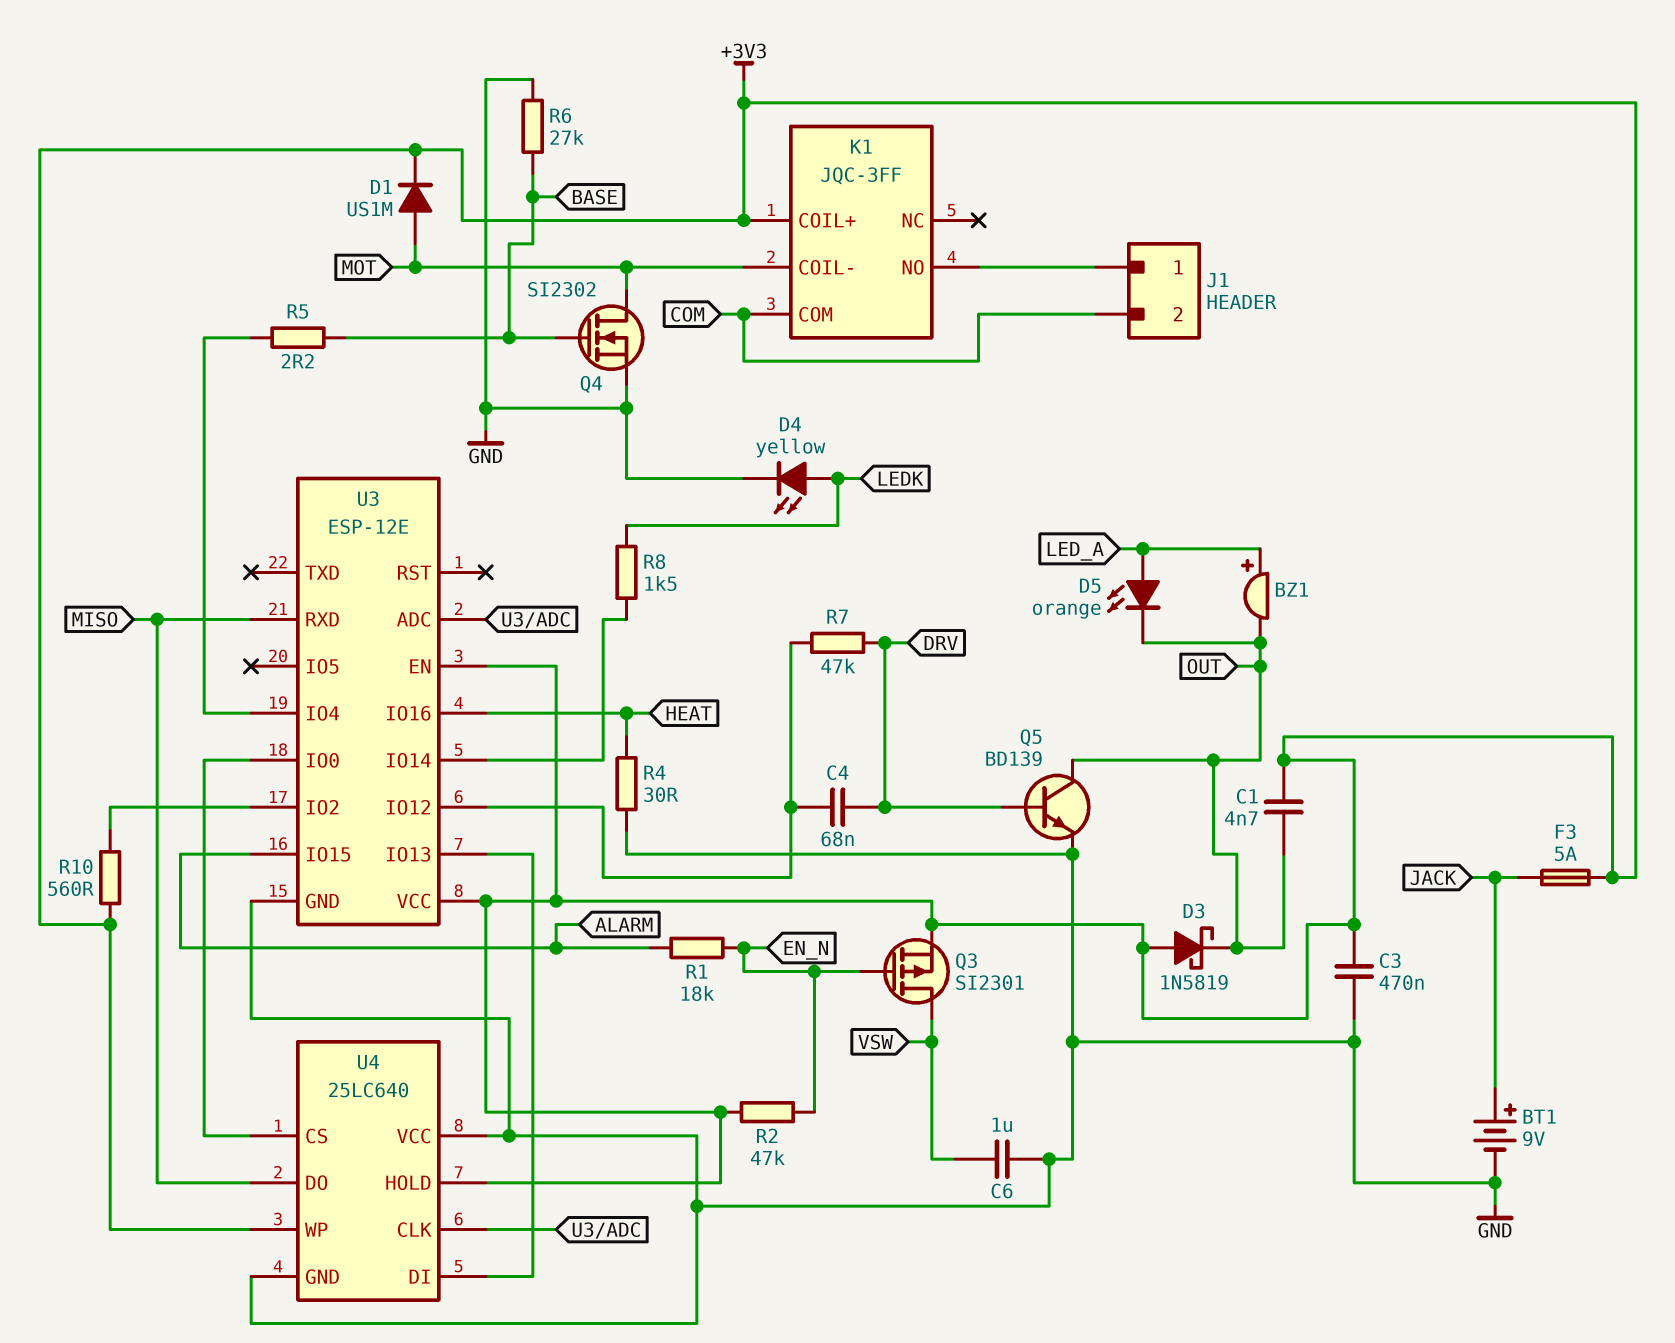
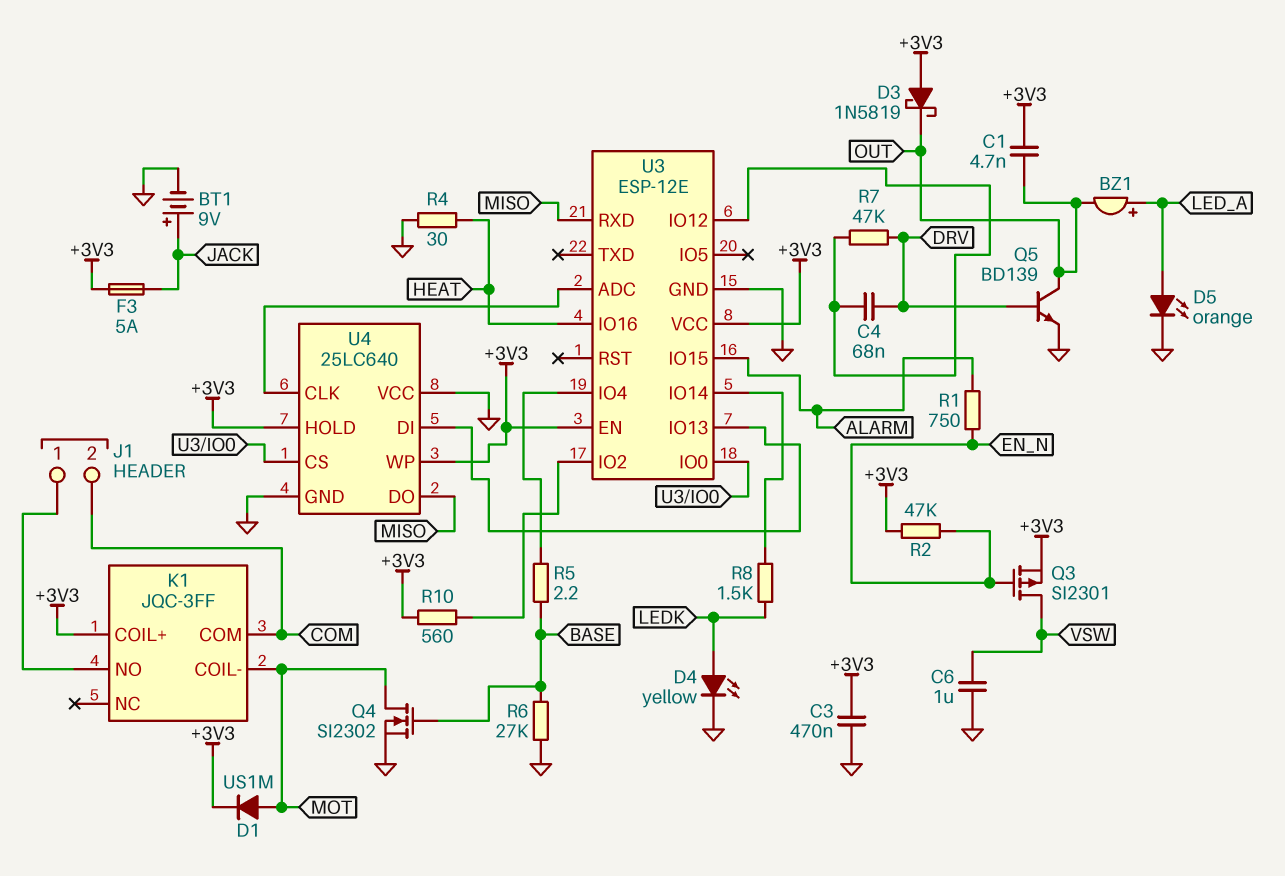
D5: LED orange (A LED_A, K OUT) -> LED orange (A LED_A, K GND)
R1: 18k (ALARM, EN_N) -> 750 (ALARM, EN_N)

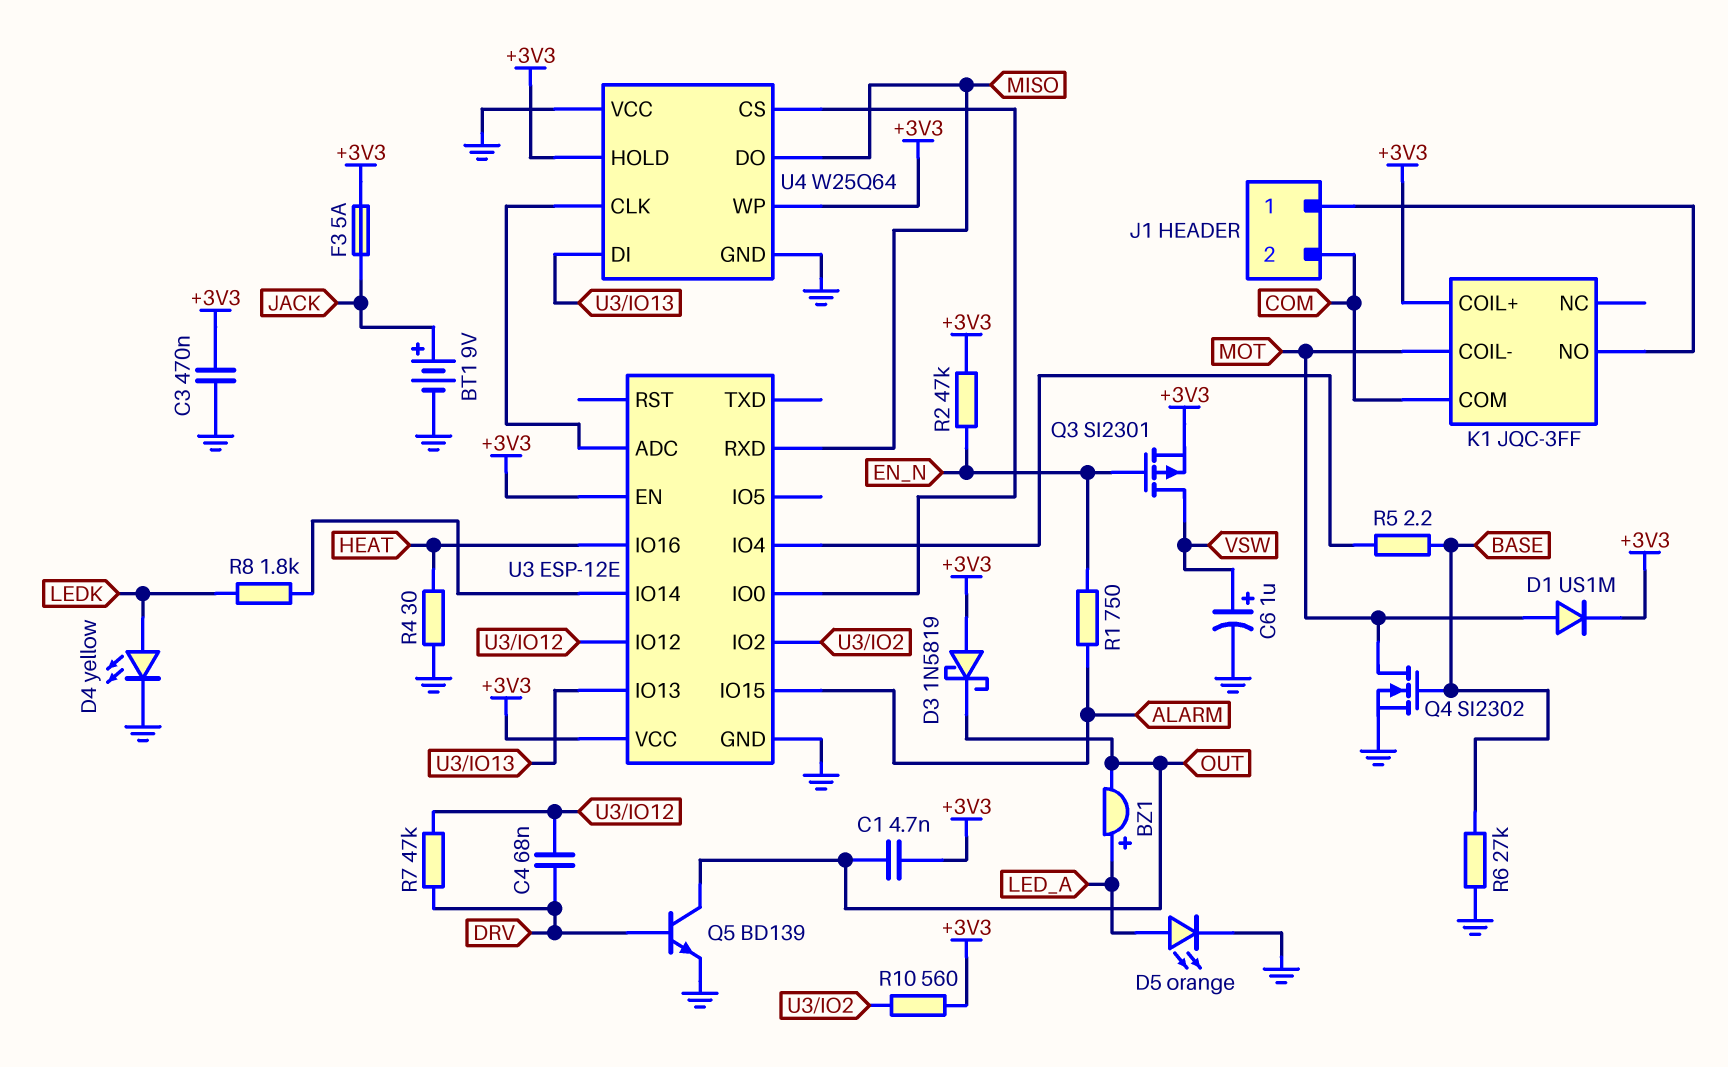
C6: 1uF (GND, VSW) -> 1uF (plus VSW, minus GND)
R8: 1.5k (LEDK, U3/IO14) -> 1.8k (LEDK, U3/IO14)
U4: 25LC640 -> W25Q64

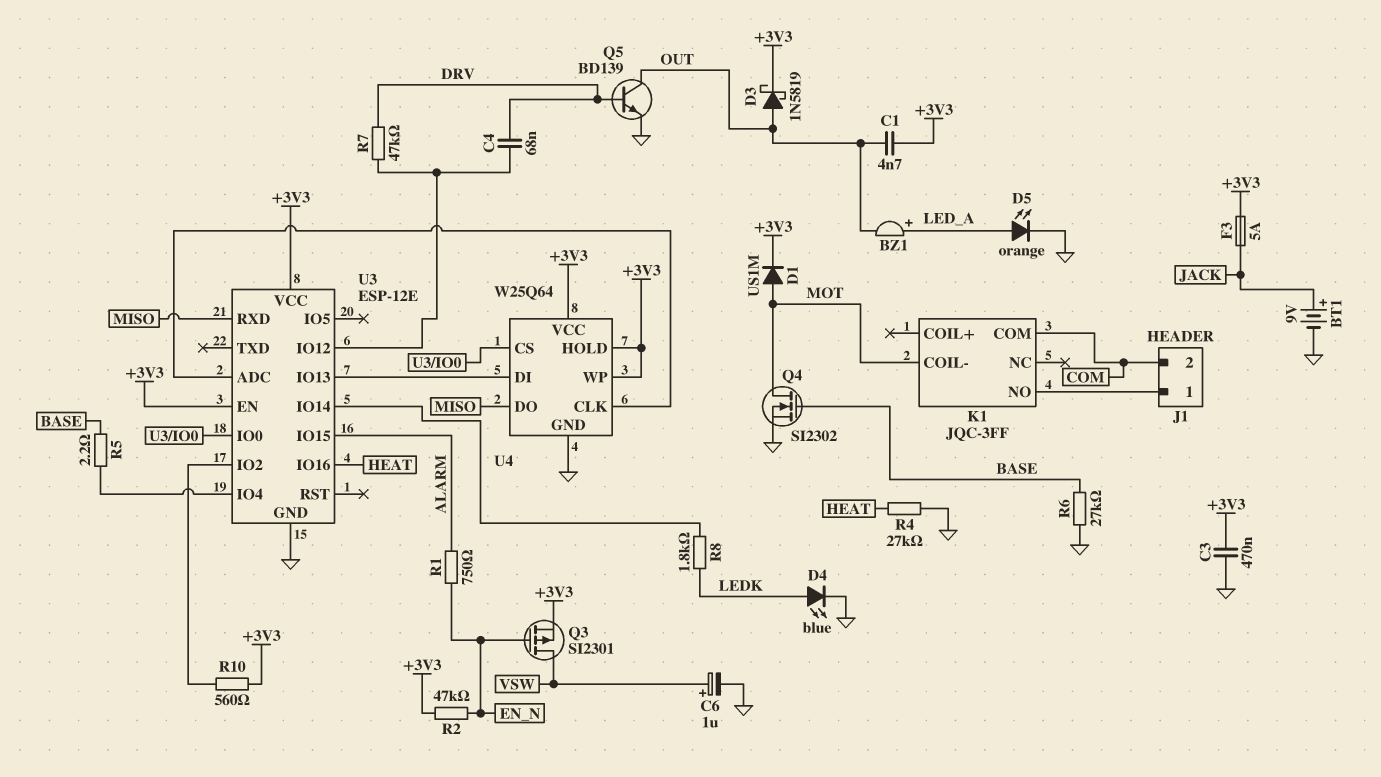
D3: schottky 1N5819 (A +3V3, K OUT) -> schottky 1N5819 (A OUT, K +3V3)
D4: LED yellow (A LEDK, K GND) -> LED blue (A LEDK, K GND)
K1 pin COIL+: +3V3 -> none
R4: 30 (GND, HEAT) -> 27k (GND, HEAT)
U4 pin VCC: GND -> +3V3

